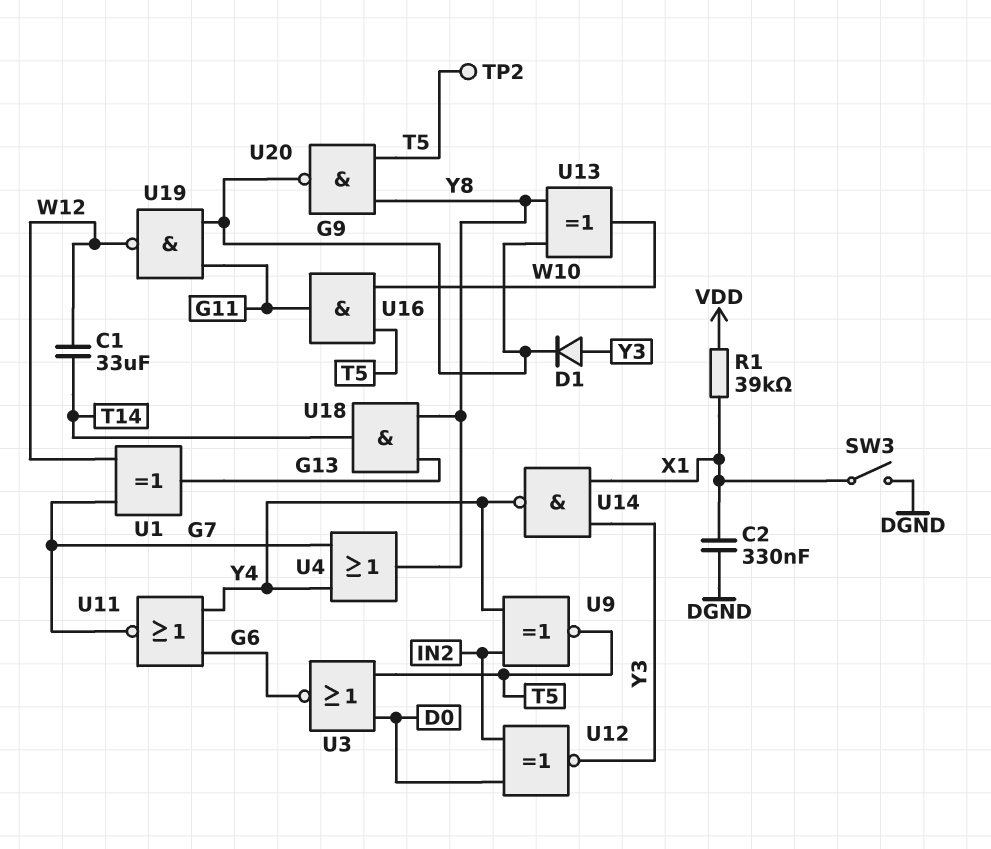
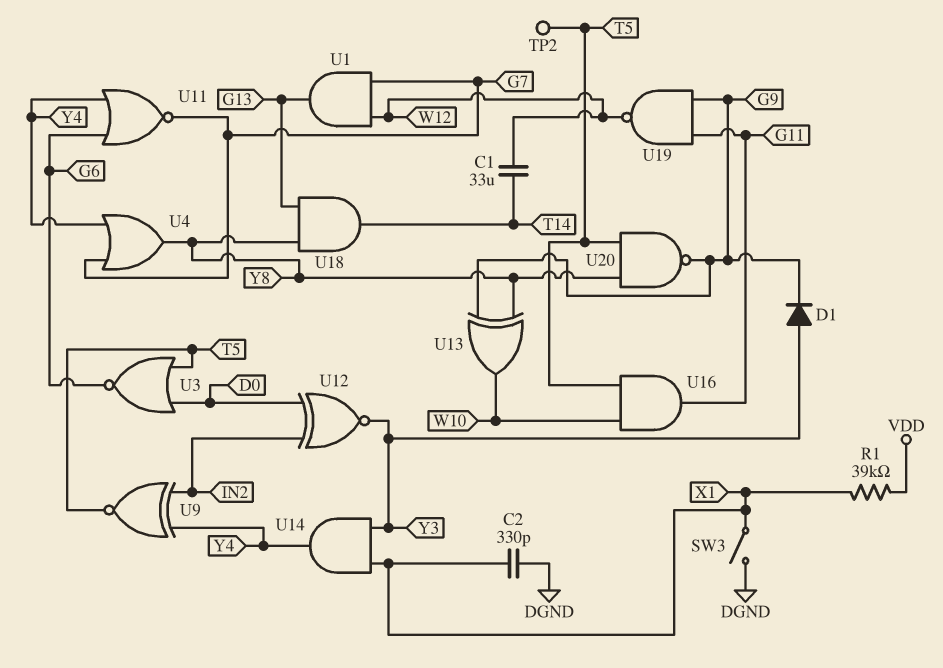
C2: 330nF (DGND, X1) -> 330pF (DGND, X1)
U1: XOR (in G7, in W12, out G13) -> AND (in G7, in W12, out G13)
U14: NAND (in X1, in Y3, out Y4) -> AND (in X1, in Y3, out Y4)

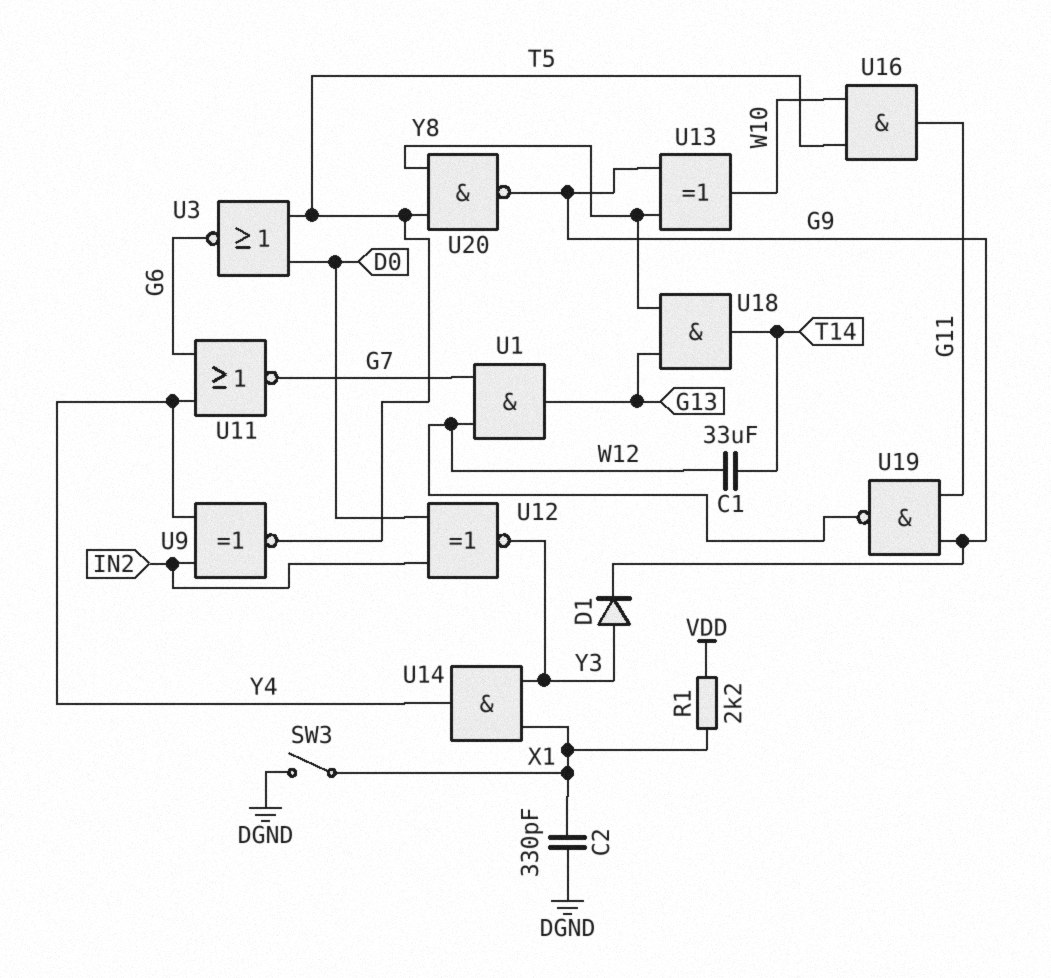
R1: 39k (VDD, X1) -> 2.2k (VDD, X1)
TP2: test point (T5) -> none
U4: OR (in G7, in Y4, out Y8) -> none

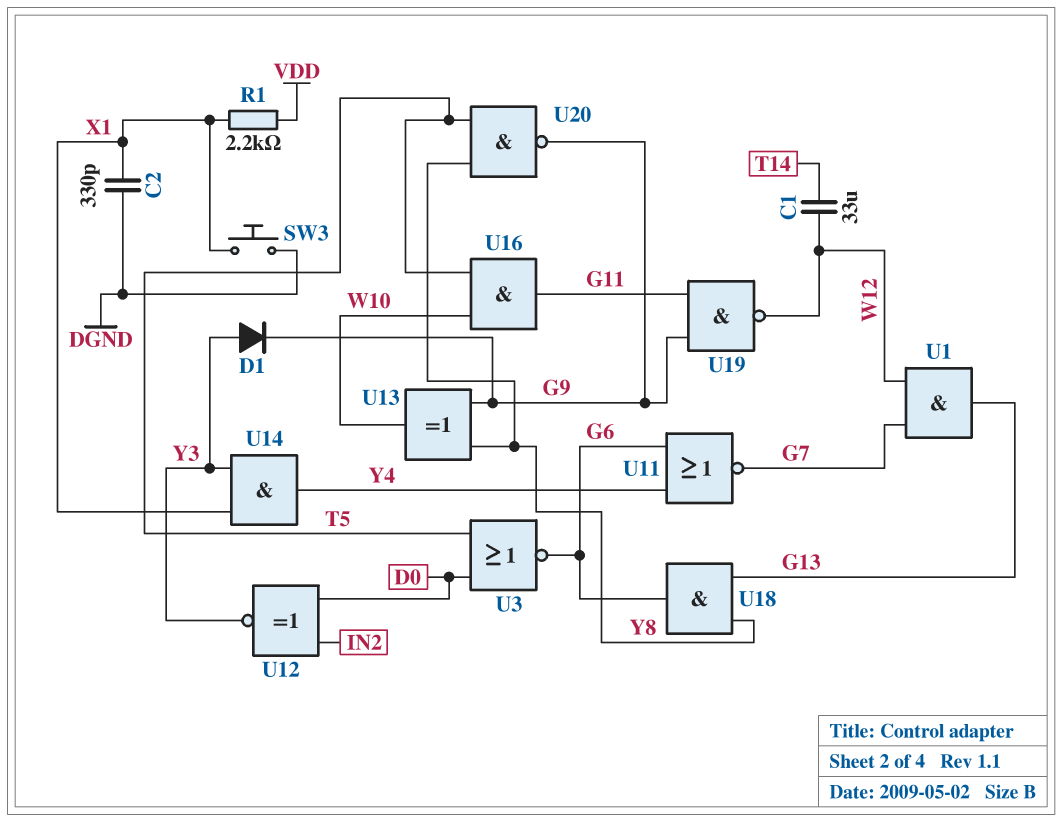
SW3: switch (DGND, X1) -> button (DGND, X1)
U9: XNOR (in IN2, in Y4, out T5) -> none
U18: AND (in G13, in Y8, out T14) -> AND (in G13, in Y8, out G6)

